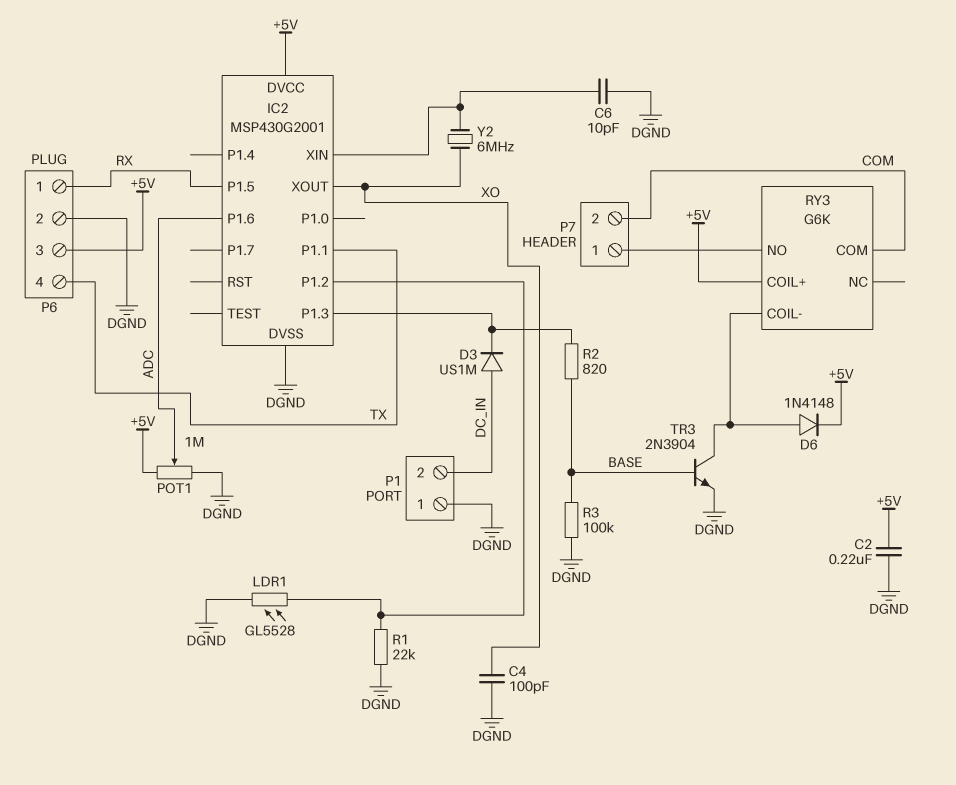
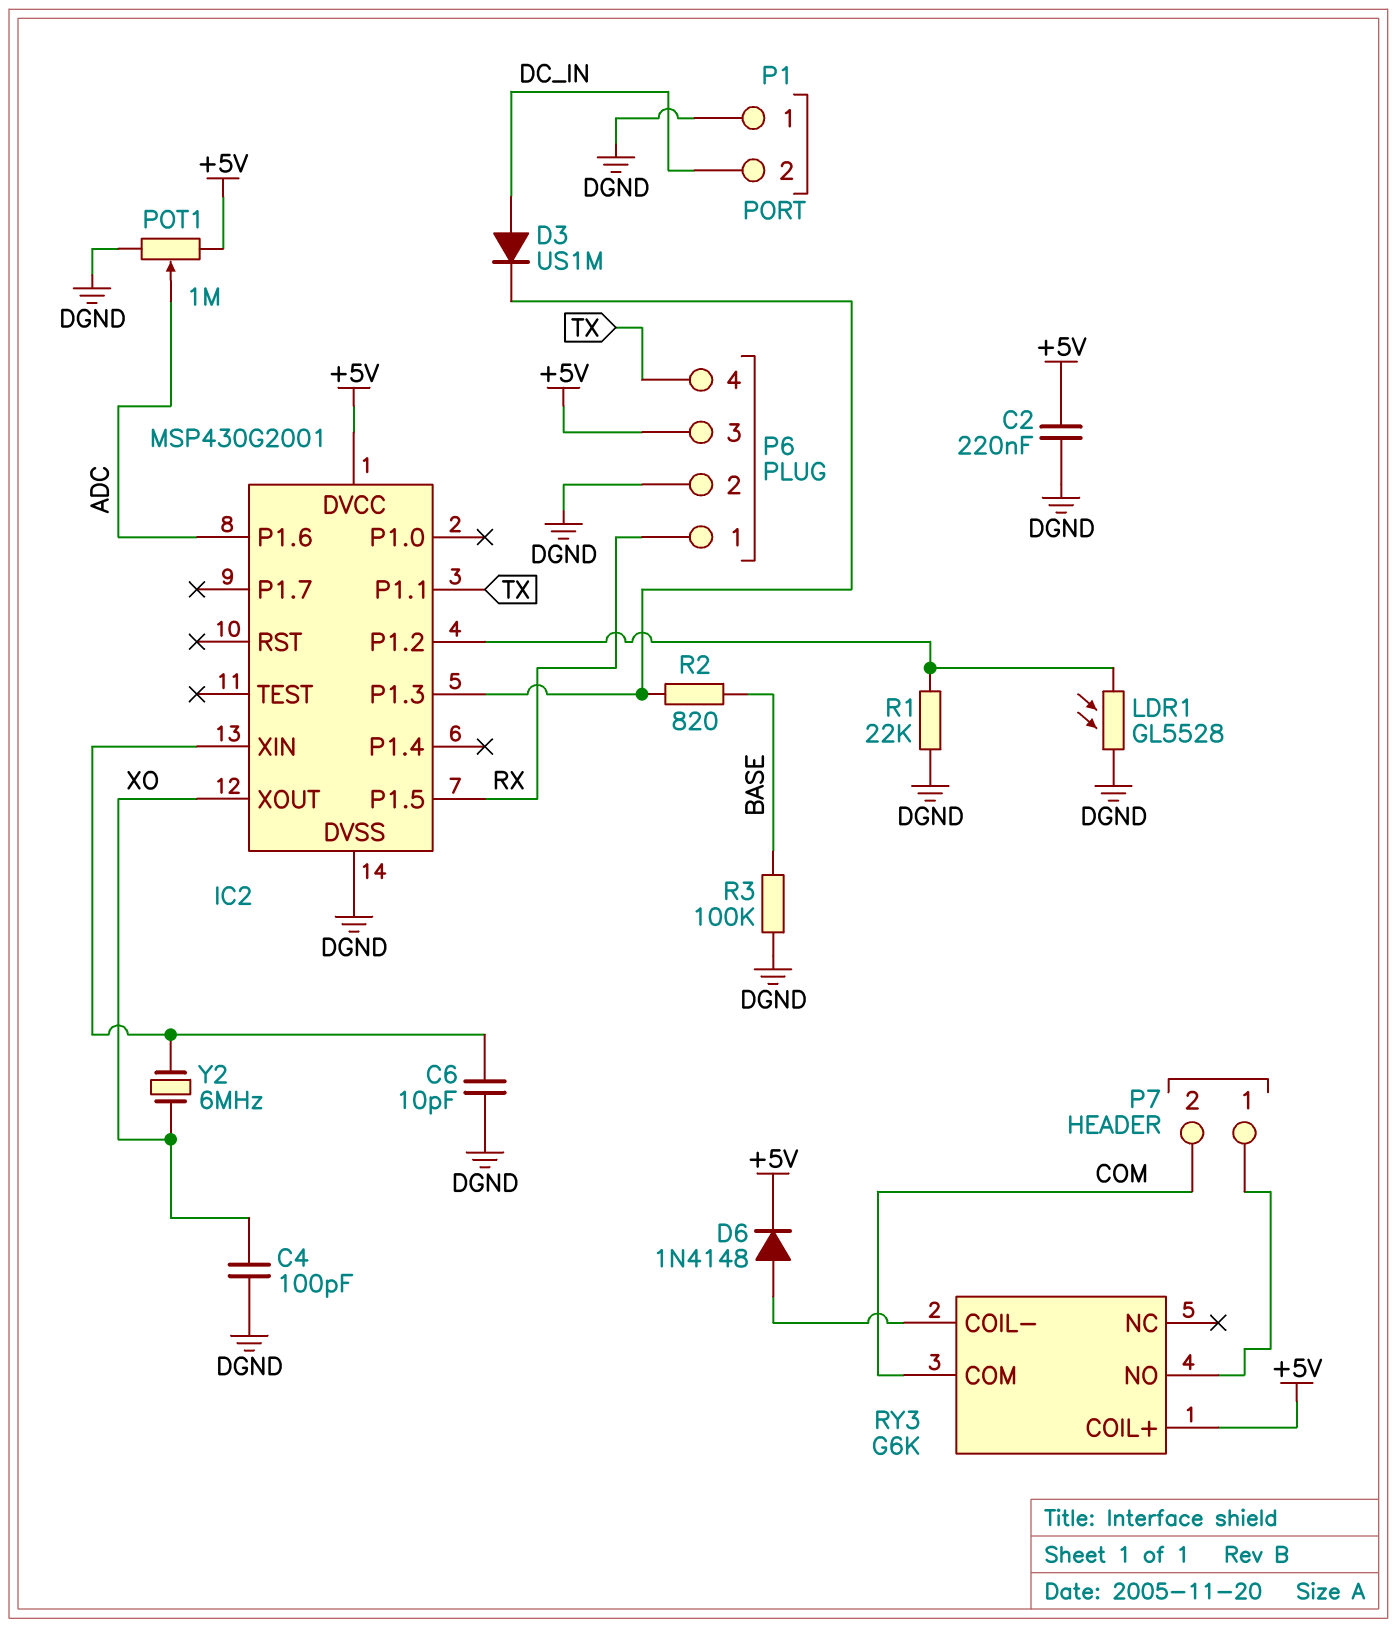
TR3: NPN 2N3904 (B BASE, C RY3/COIL-, E DGND) -> none

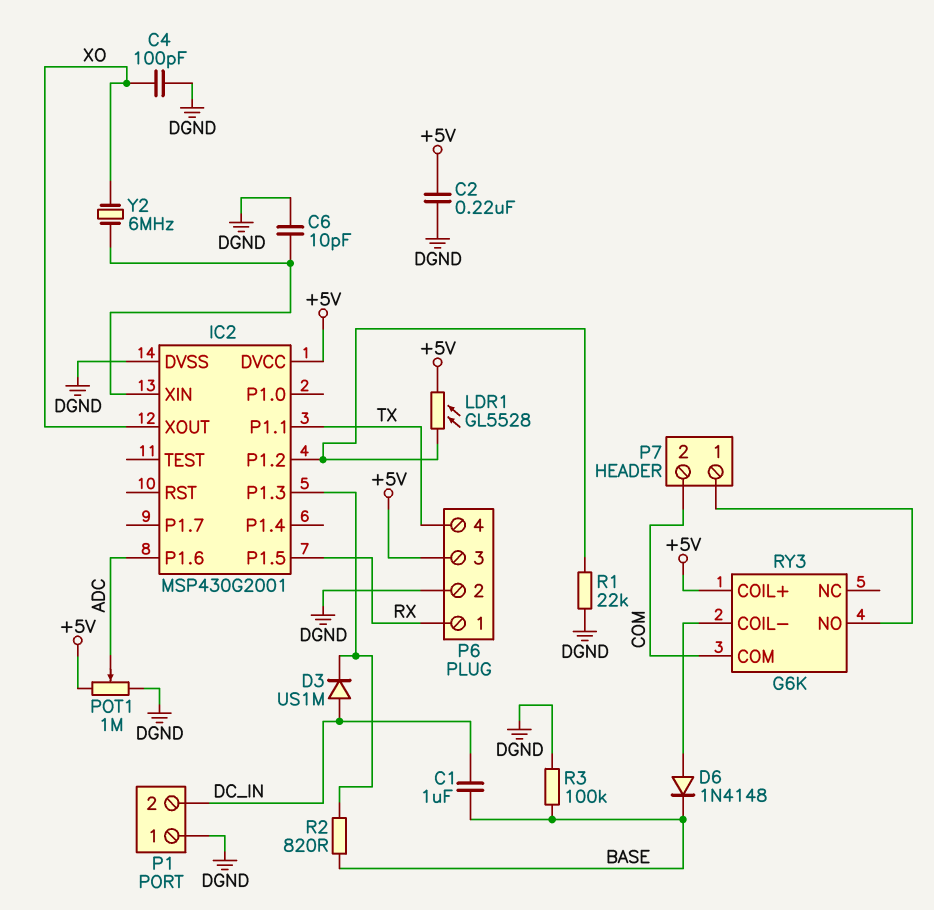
C1: none -> 1uF (BASE, DC_IN)
D6: diode 1N4148 (A RY3/COIL-, K +5V) -> diode 1N4148 (A RY3/COIL-, K BASE)
LDR1: GL5528 (DGND, IC2/P1.2) -> GL5528 (+5V, IC2/P1.2)

